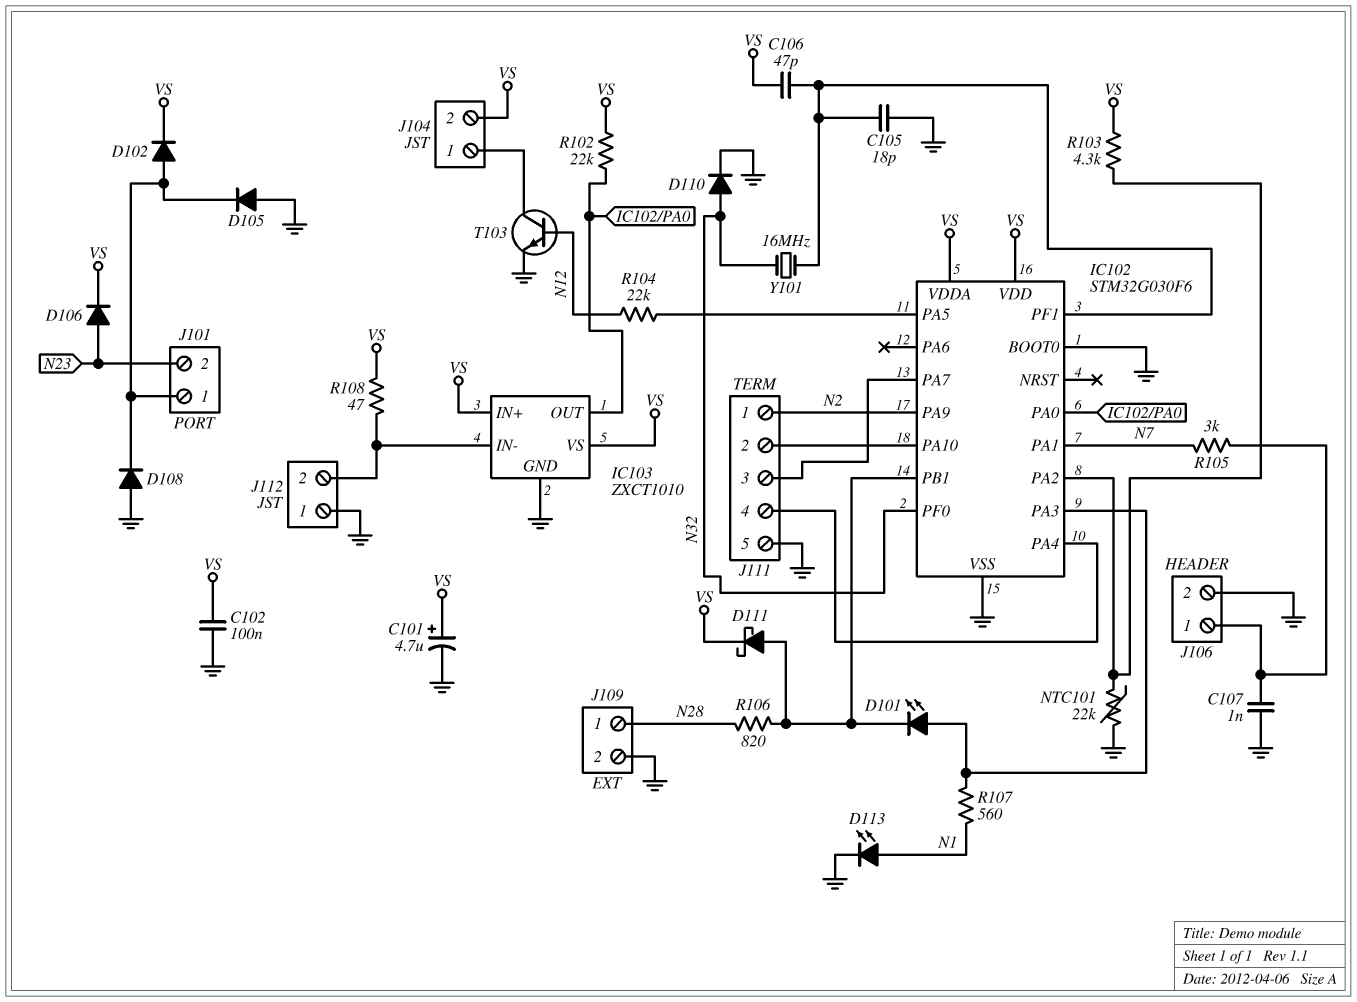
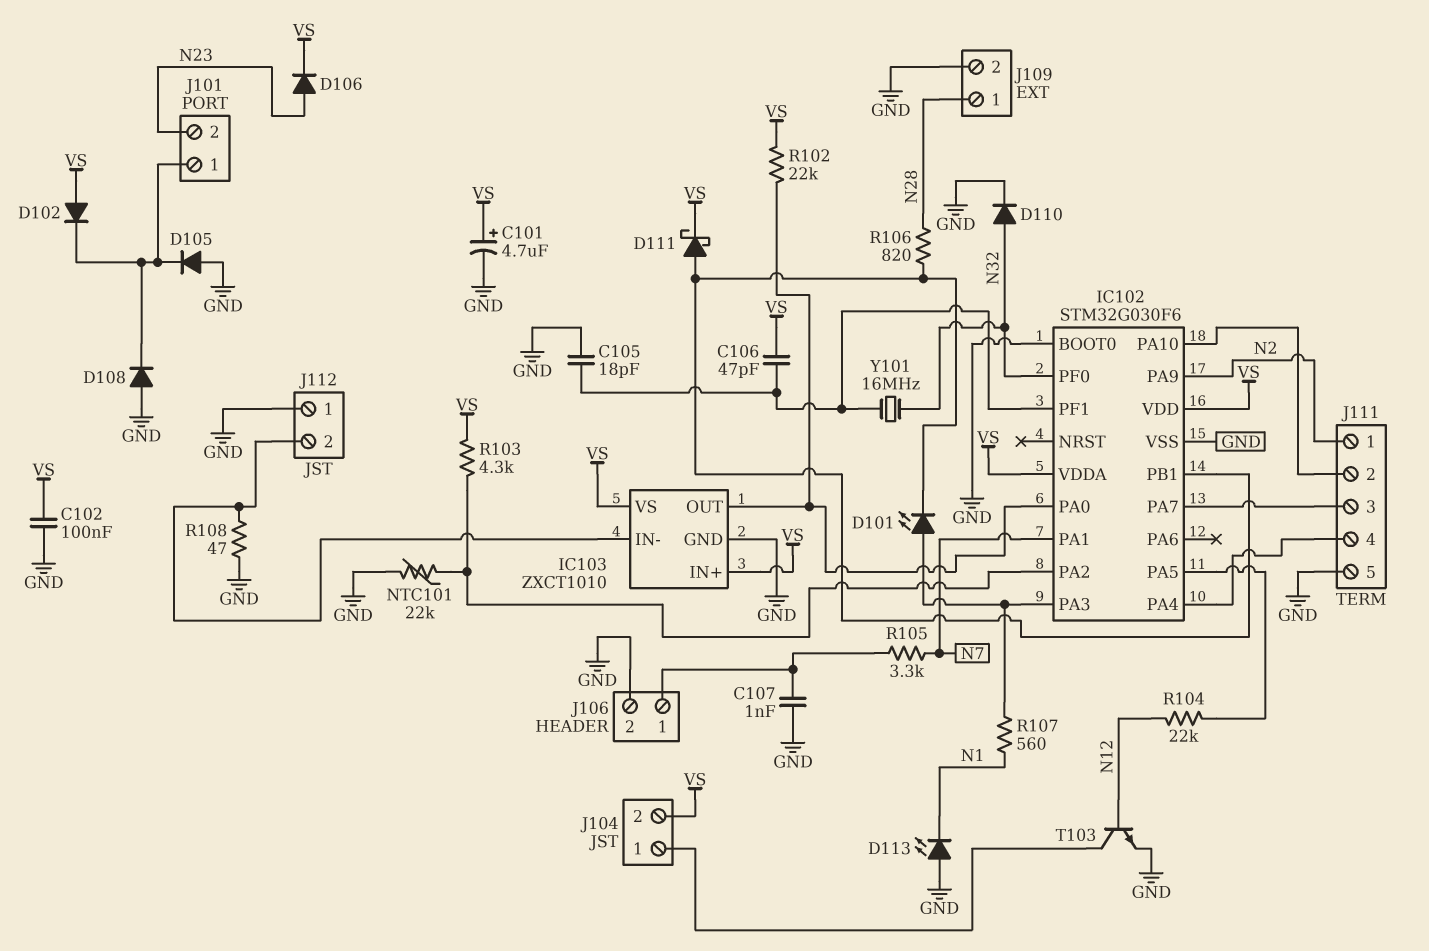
D102: diode (A J101/1, K VS) -> diode (A VS, K J101/1)
D113: LED (A N1, K GND) -> LED (A GND, K N1)
R105: 3k (J106/1, N7) -> 3.3k (J106/1, N7)
R108: 47 (IC103/IN-, VS) -> 47 (GND, IC103/IN-)

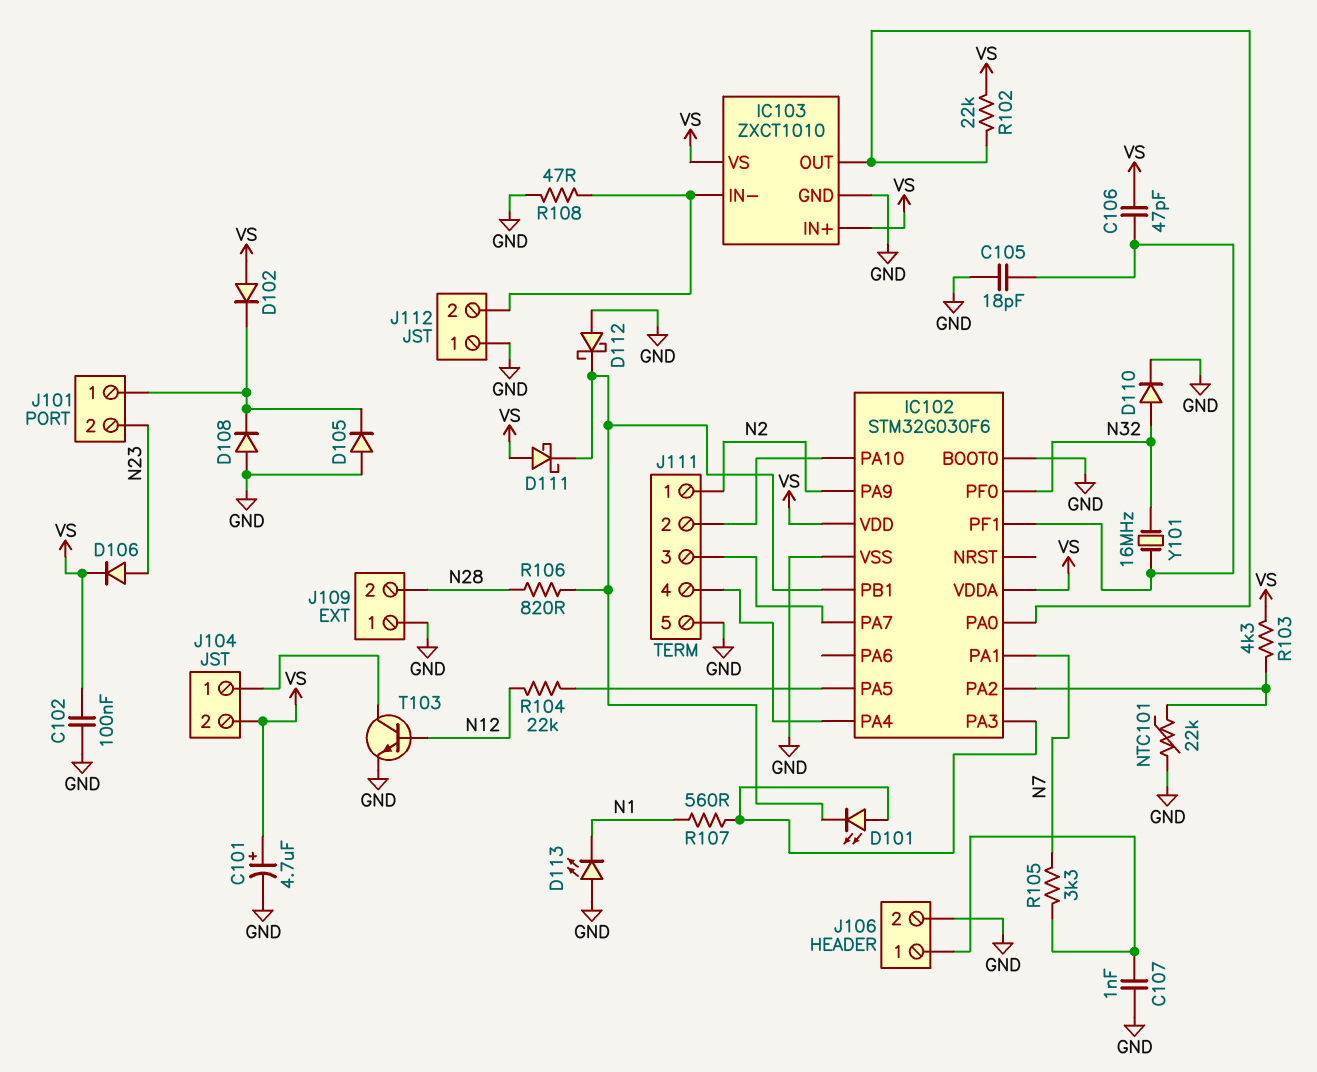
D111: schottky (A IC102/PB1, K VS) -> schottky (A VS, K IC102/PB1)
D112: none -> schottky (A GND, K IC102/PB1)
J109 pin 1: N28 -> GND
J109 pin 2: GND -> N28

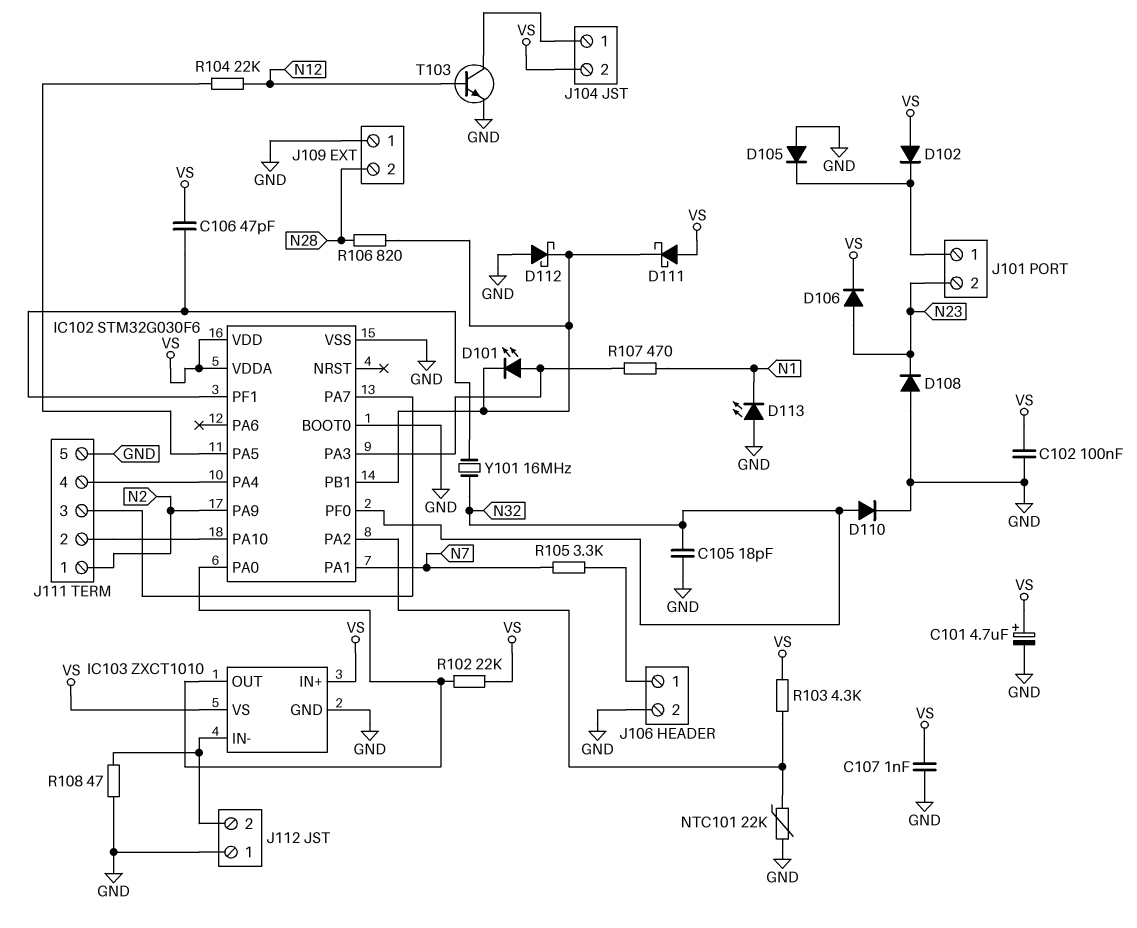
C105: 18pF (GND, IC102/PF1) -> 18pF (GND, N32)
C107: 1nF (GND, J106/1) -> 1nF (GND, VS)
D108: diode (A GND, K J101/1) -> diode (A GND, K N23)
R107: 560 (IC102/PA3, N1) -> 470 (IC102/PA3, N1)

